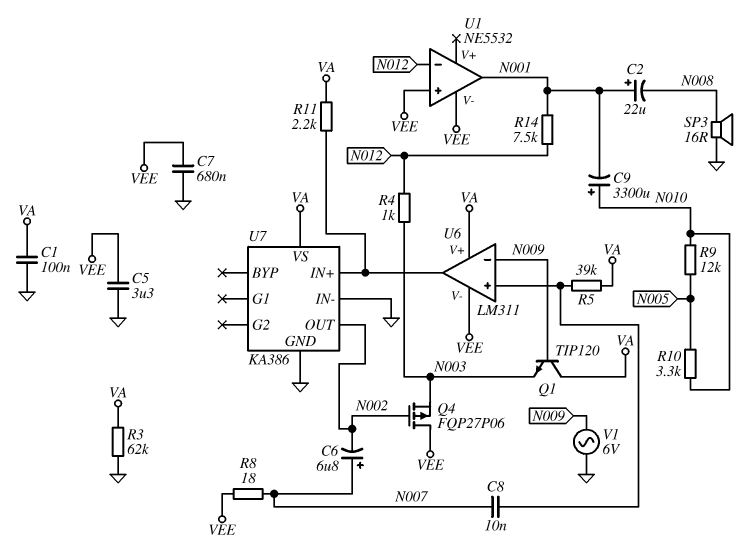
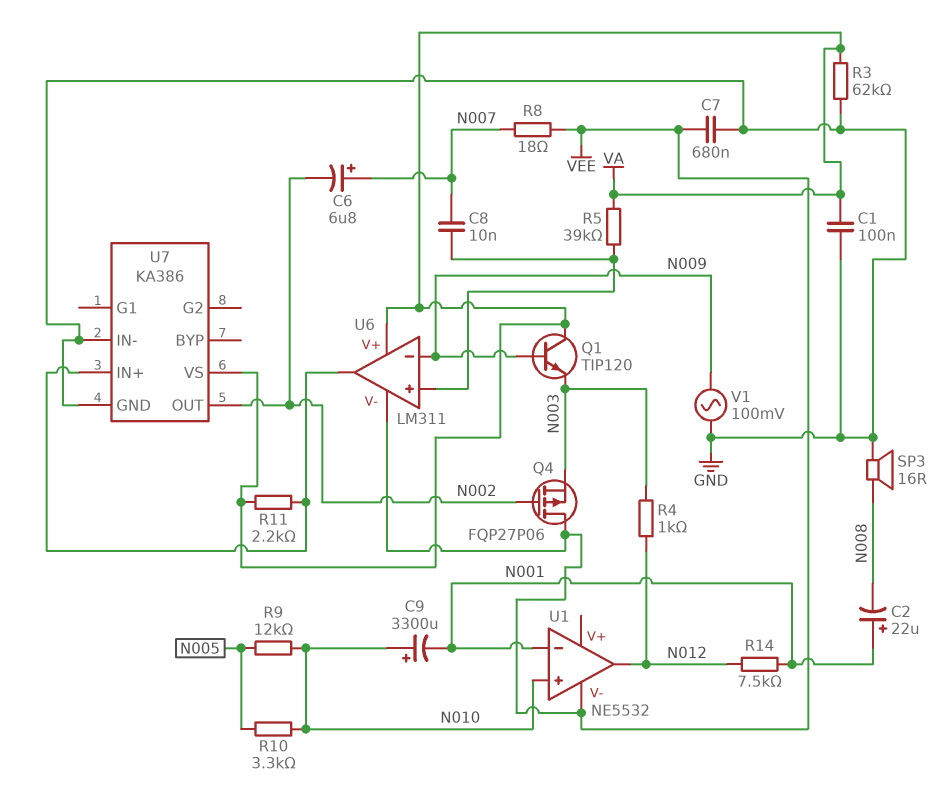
C5: 3.3uF (GND, VEE) -> none
U1 pin in+: VEE -> N010
U1 pin in-: N012 -> N001
U1 pin out: N001 -> N012
V1: AC 6V (GND, N009) -> AC 100mV (GND, N009)

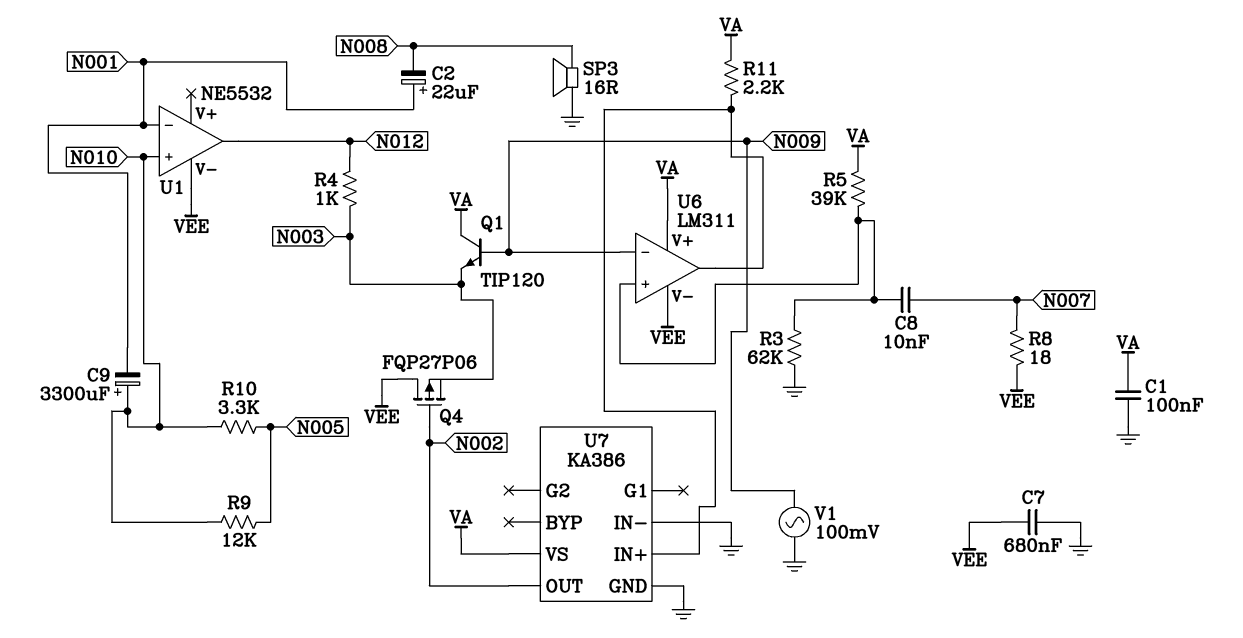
C6: 6.8uF (plus N007, minus N002) -> none
R3: 62k (GND, VA) -> 62k (GND, U6/in+)
R14: 7.5k (N001, N012) -> none

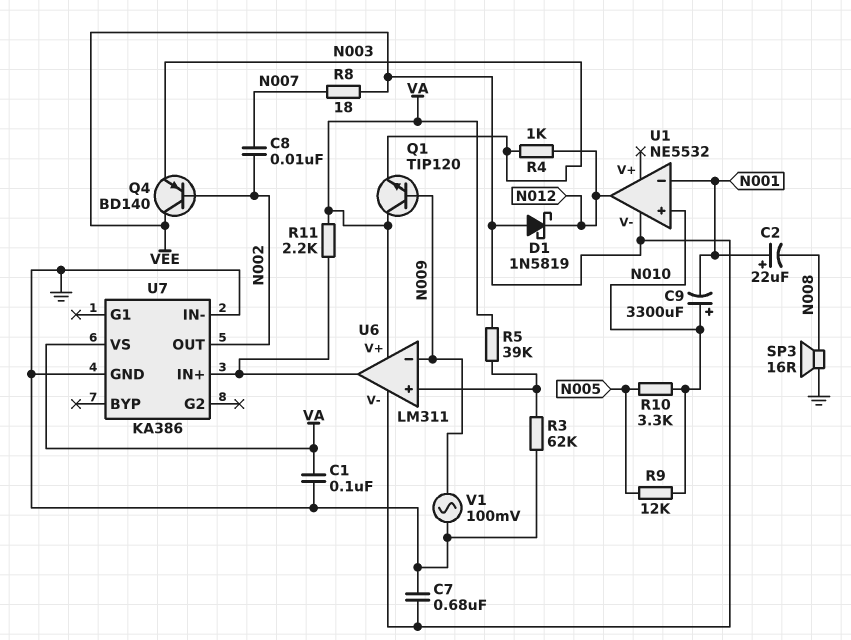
C8: 10nF (N007, U6/in+) -> 10nF (N002, N007)
D1: none -> schottky 1N5819 (A VEE, K N012)
Q4: PMOS FQP27P06 (G N002, D VEE, S N003) -> PNP BD140 (B N002, C VEE, E N003)

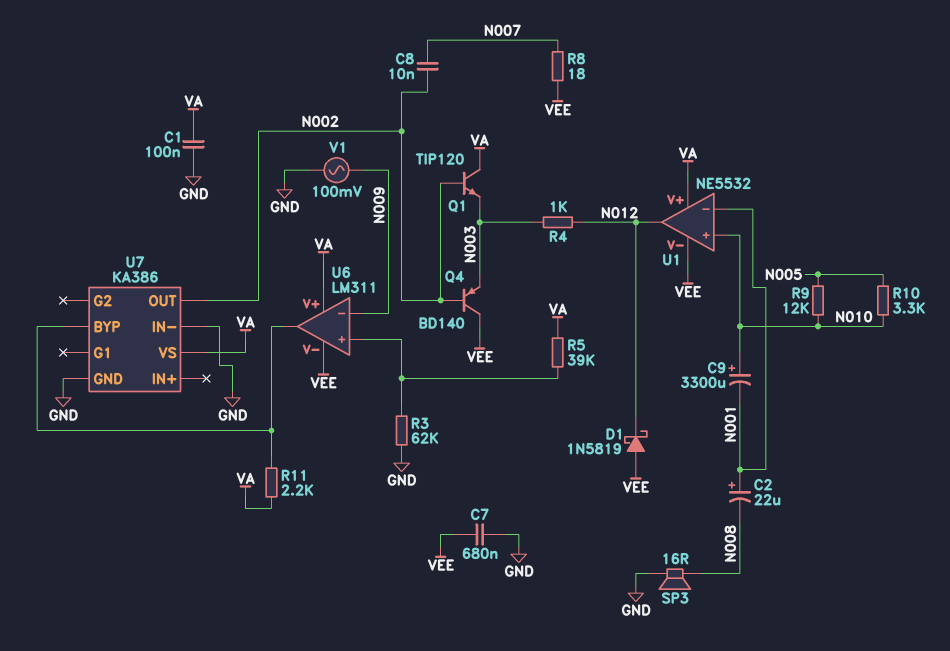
Q1: NPN TIP120 (B N009, C VA, E N003) -> NPN TIP120 (B N002, C VA, E N003)
U1 pin V+: none -> VA
U7 pin BYP: none -> U6/out
U7 pin IN+: U6/out -> none

